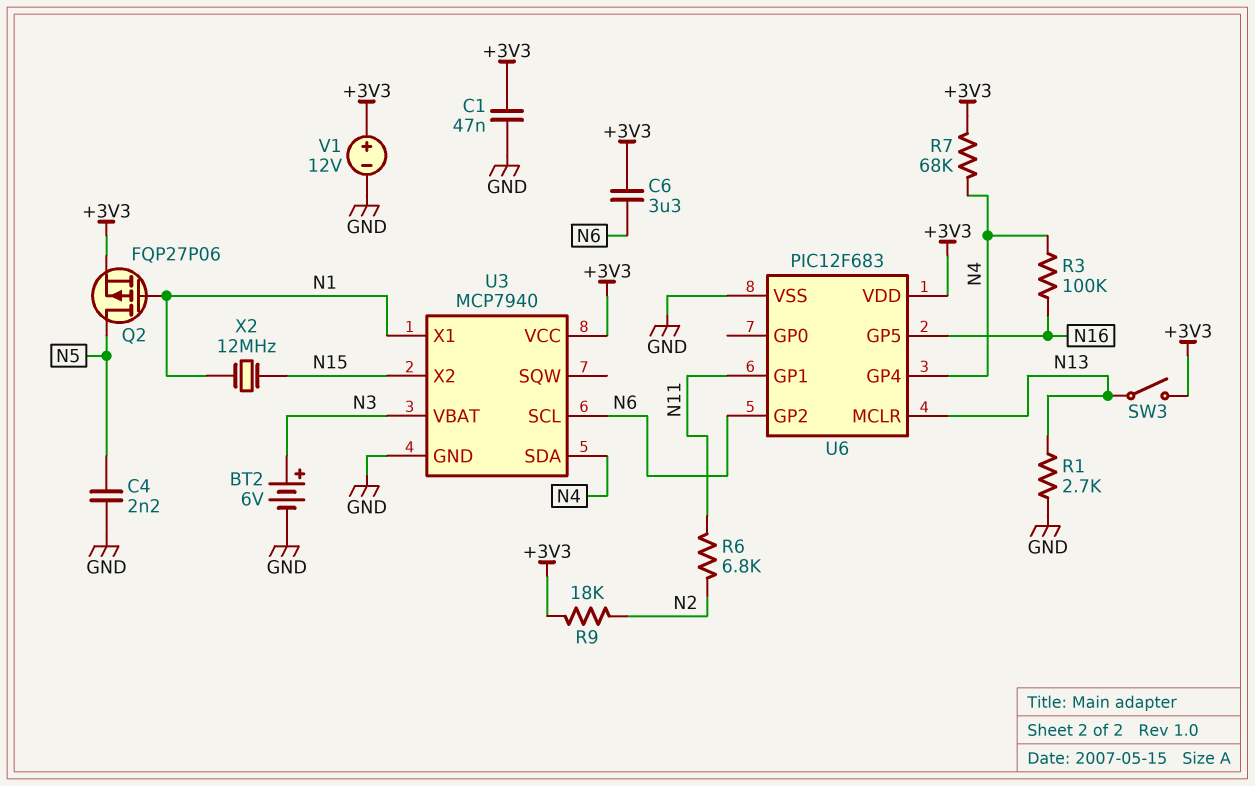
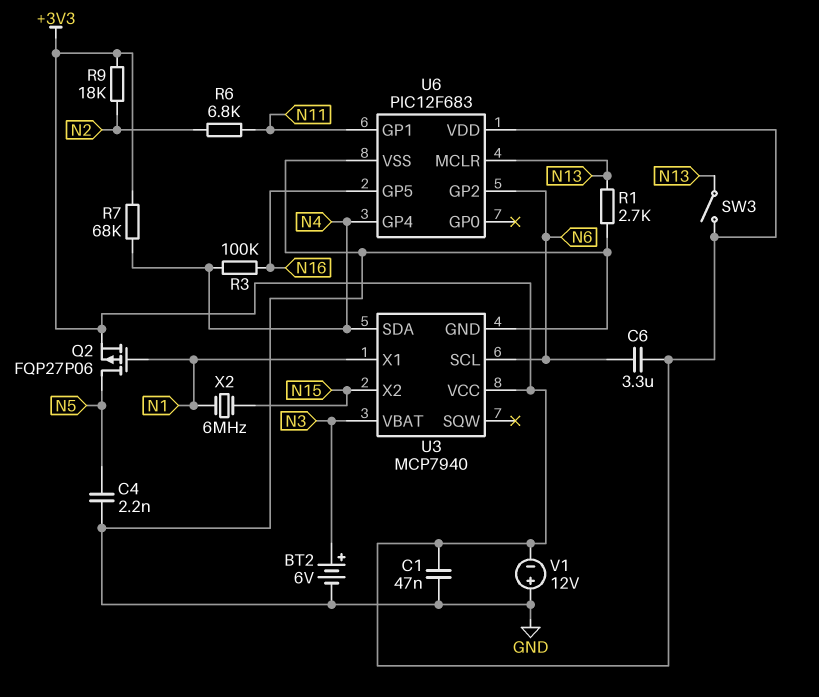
V1: 12V (plus +3V3, minus GND) -> 12V (plus GND, minus +3V3)
X2: 12MHz (N1, N15) -> 6MHz (N1, N15)

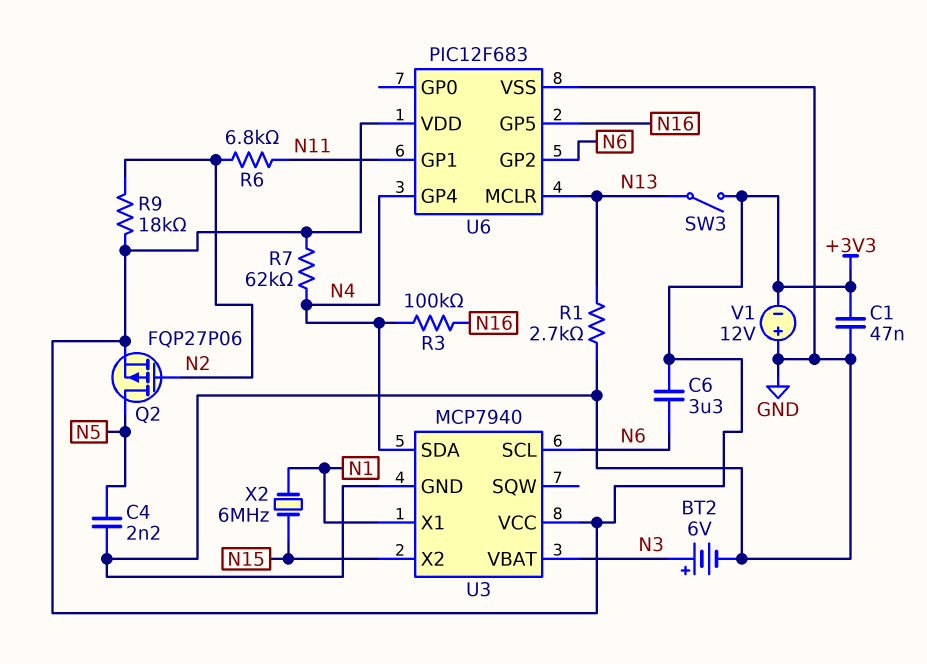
Q2: PMOS FQP27P06 (G N1, D N5, S +3V3) -> PMOS FQP27P06 (G N2, D N5, S +3V3)
R7: 68k (+3V3, N4) -> 62k (+3V3, N4)

